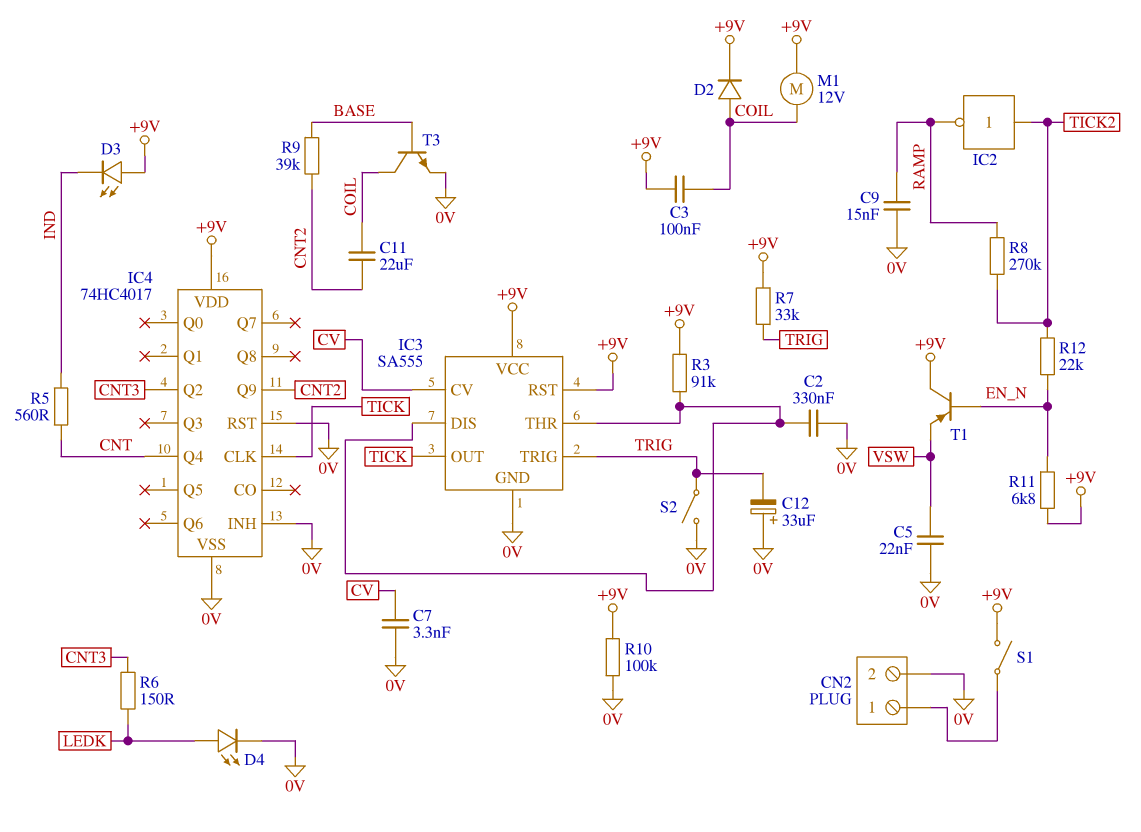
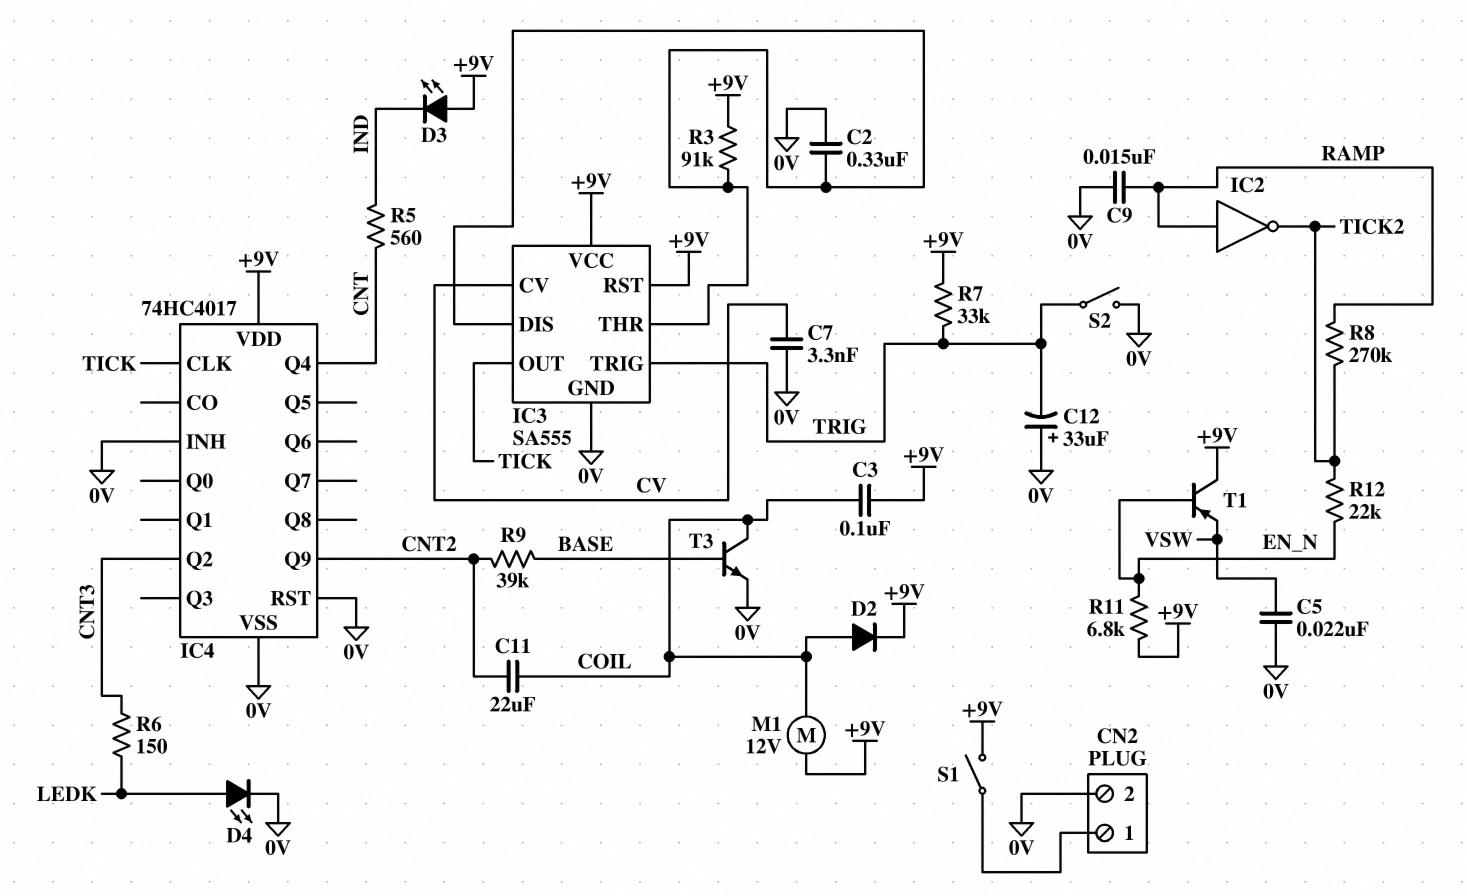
IC2: NOT (in TICK2, out RAMP) -> NOT (in RAMP, out TICK2)
R10: 100k (+9V, 0V) -> none

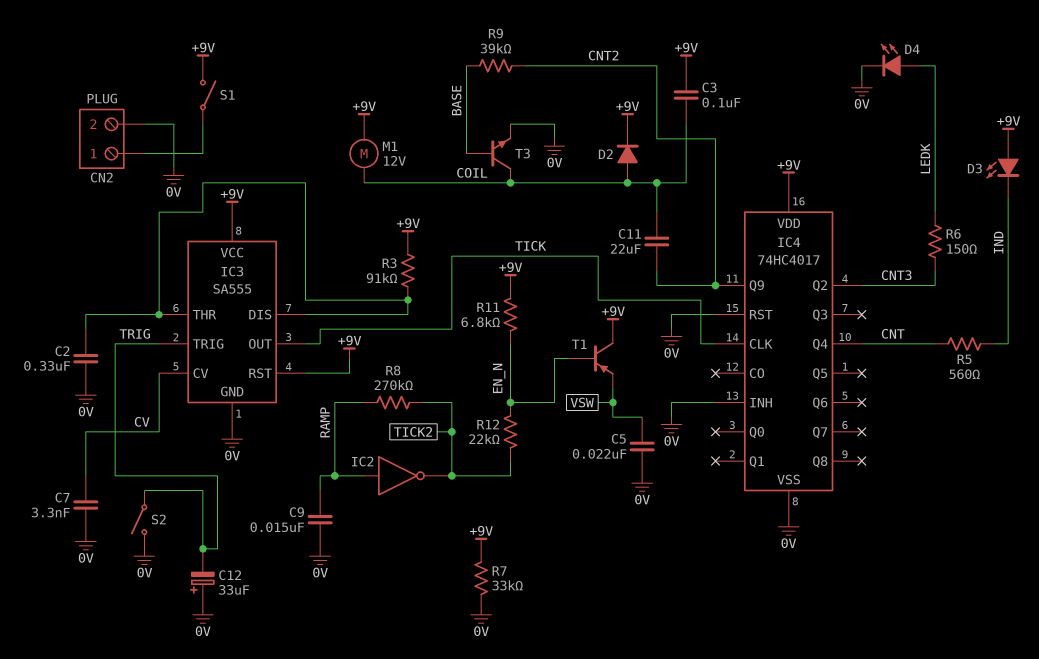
R7: 33k (+9V, TRIG) -> 33k (+9V, 0V)

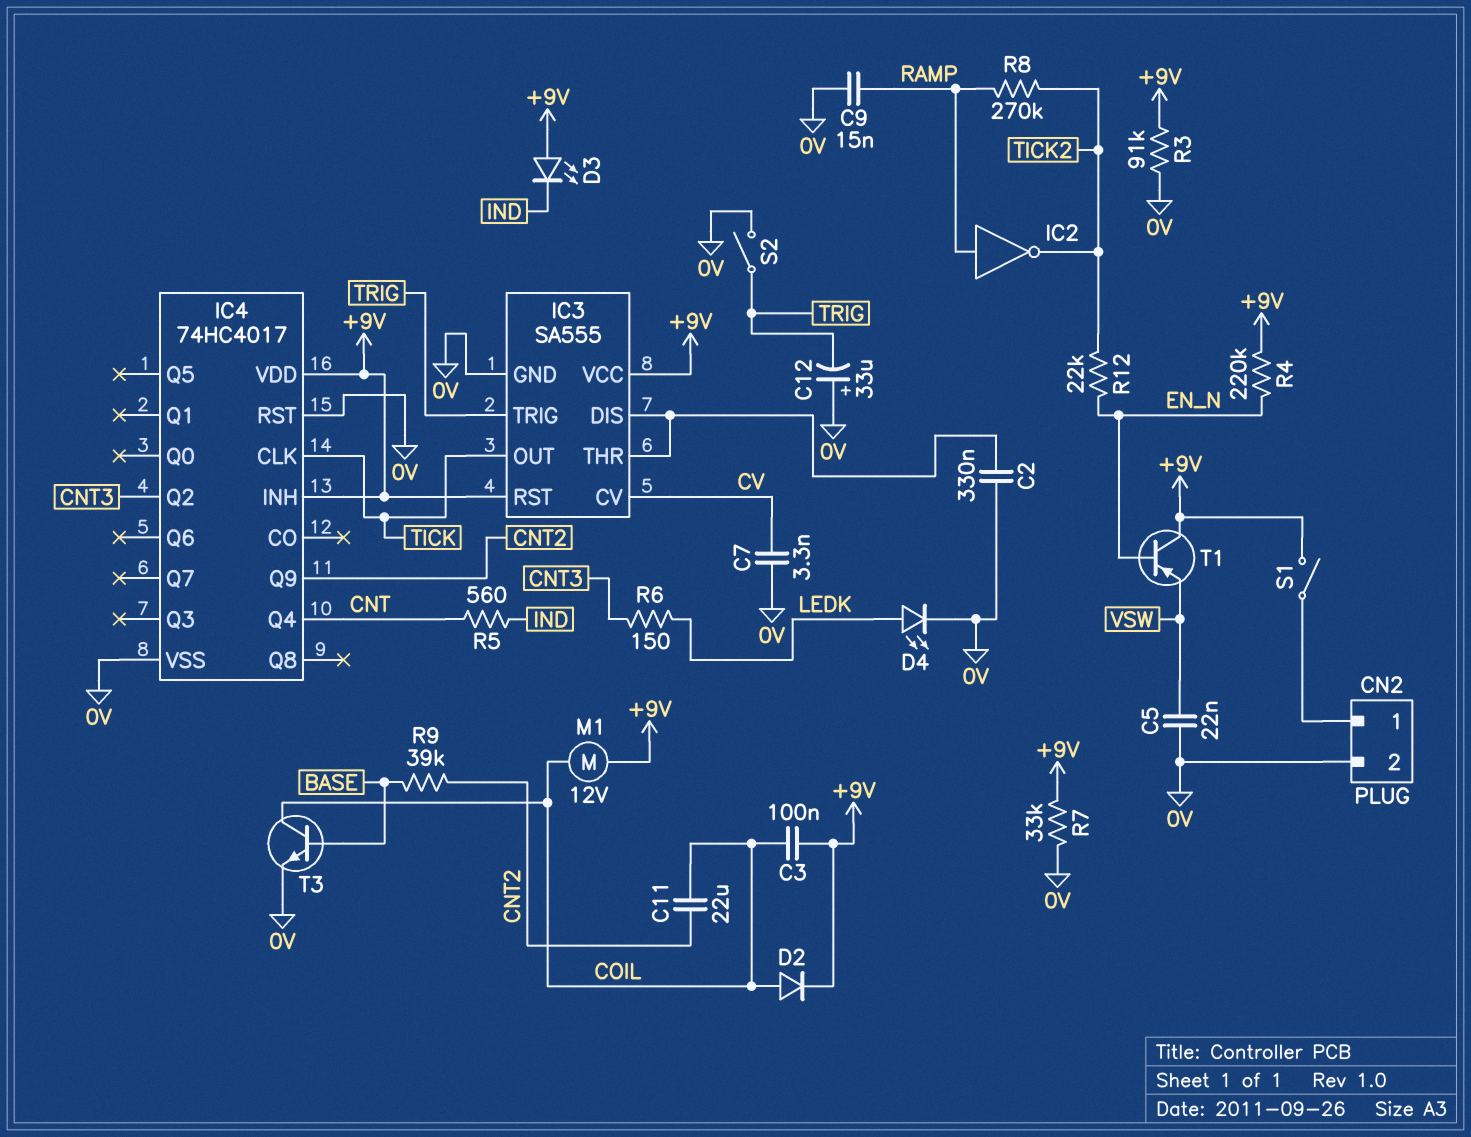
IC4 pin INH: 0V -> +9V
R3: 91k (+9V, IC3/DIS) -> 91k (+9V, 0V)
R4: none -> 220k (+9V, EN_N)
R11: 6.8k (+9V, EN_N) -> none

